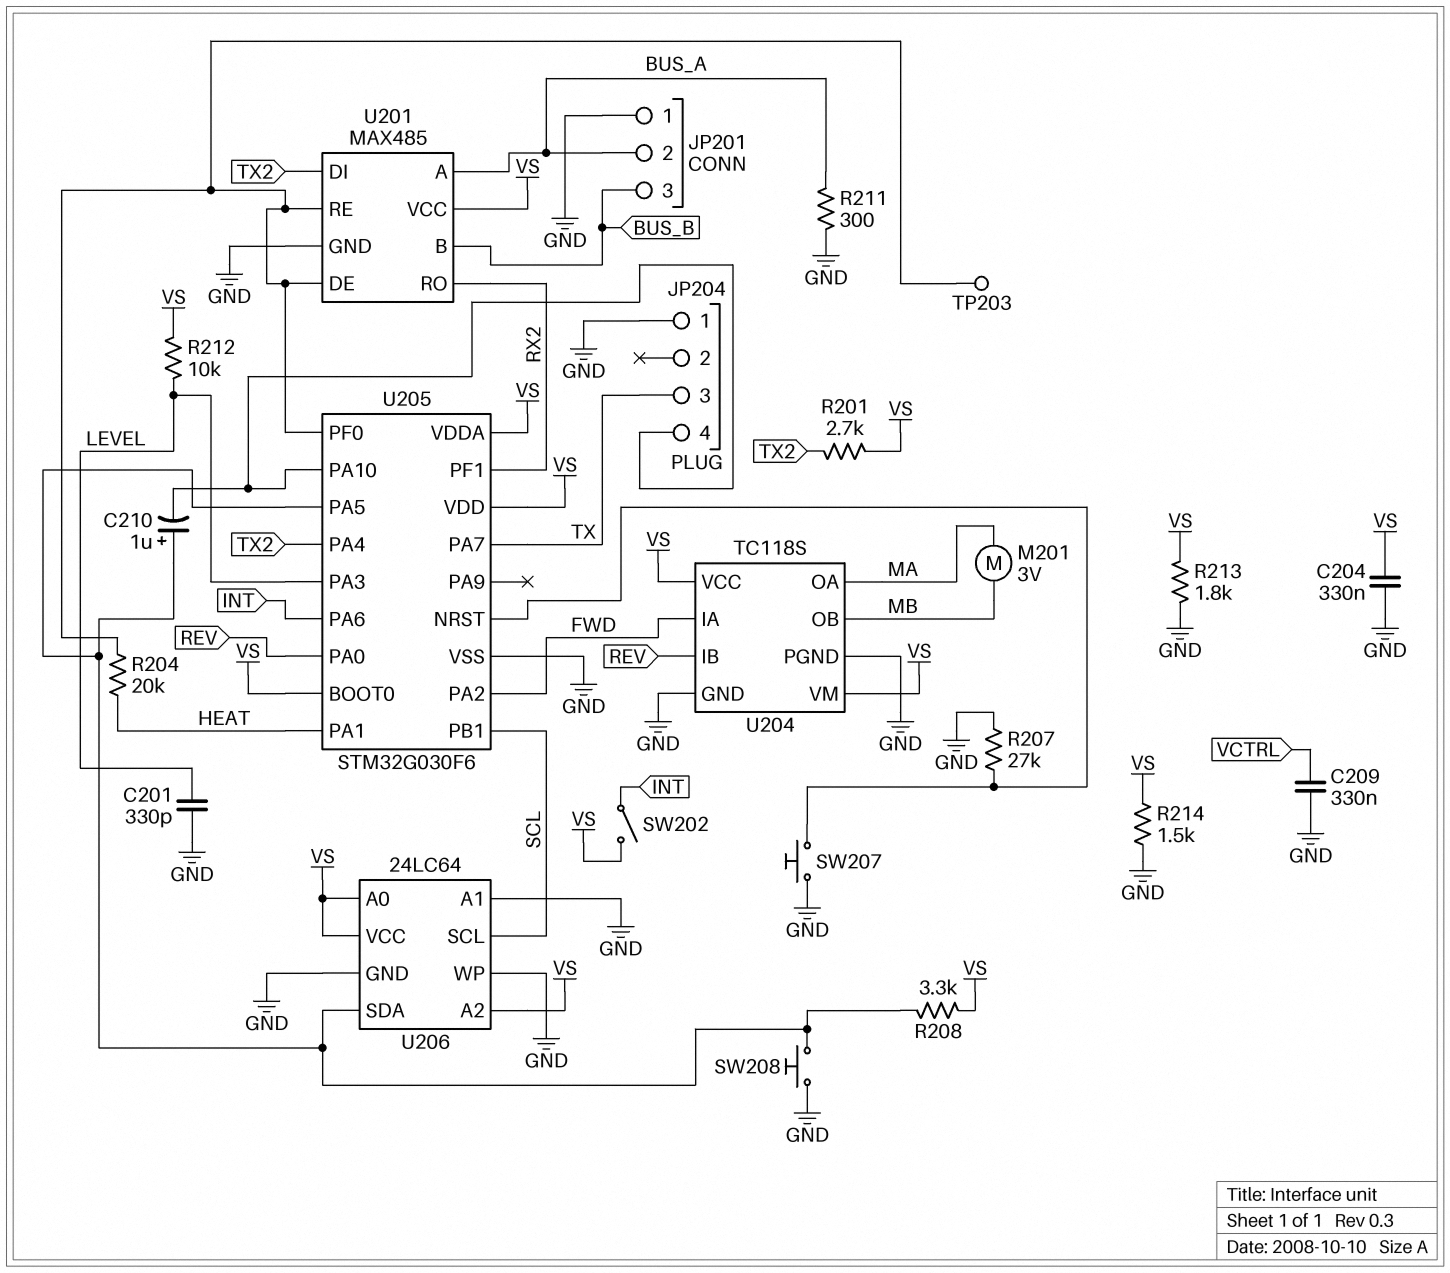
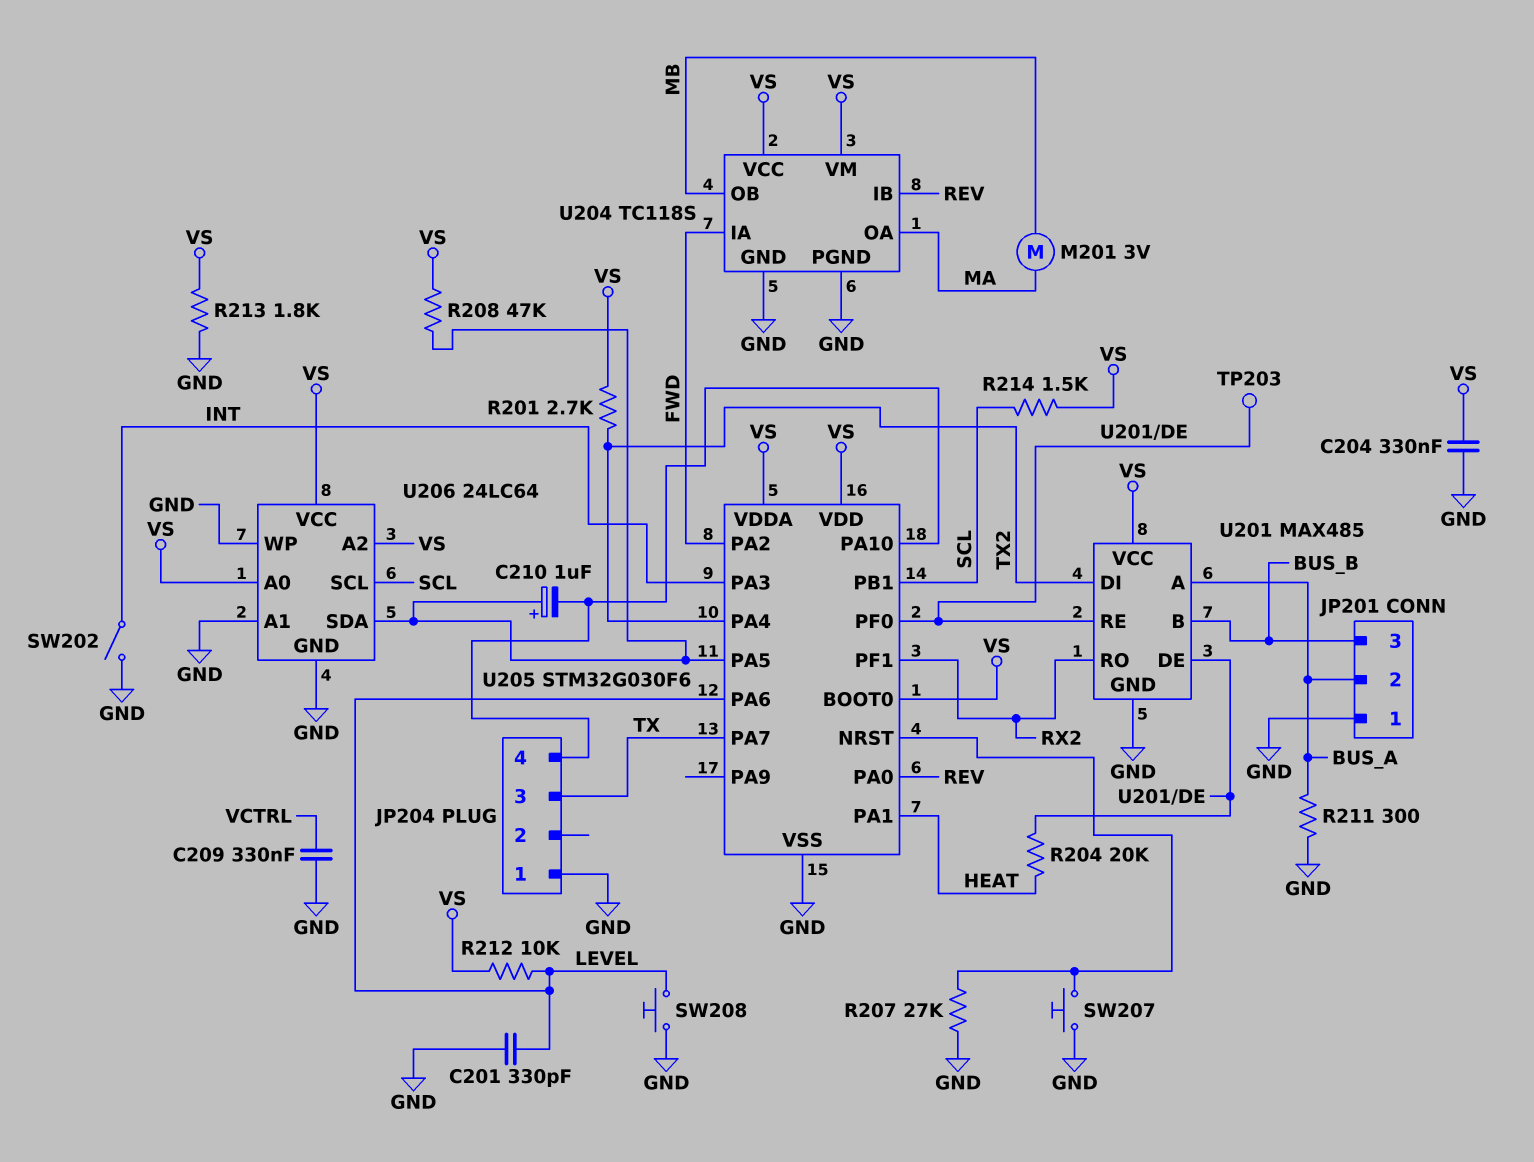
R208: 3.3k (U205/PA5, VS) -> 47k (U205/PA5, VS)
R214: 1.5k (GND, VS) -> 1.5k (SCL, VS)
SW202: switch (INT, VS) -> switch (GND, INT)
SW208: button (GND, U205/PA5) -> button (GND, LEVEL)
U205 pin PA3: LEVEL -> INT
U205 pin PA6: INT -> LEVEL

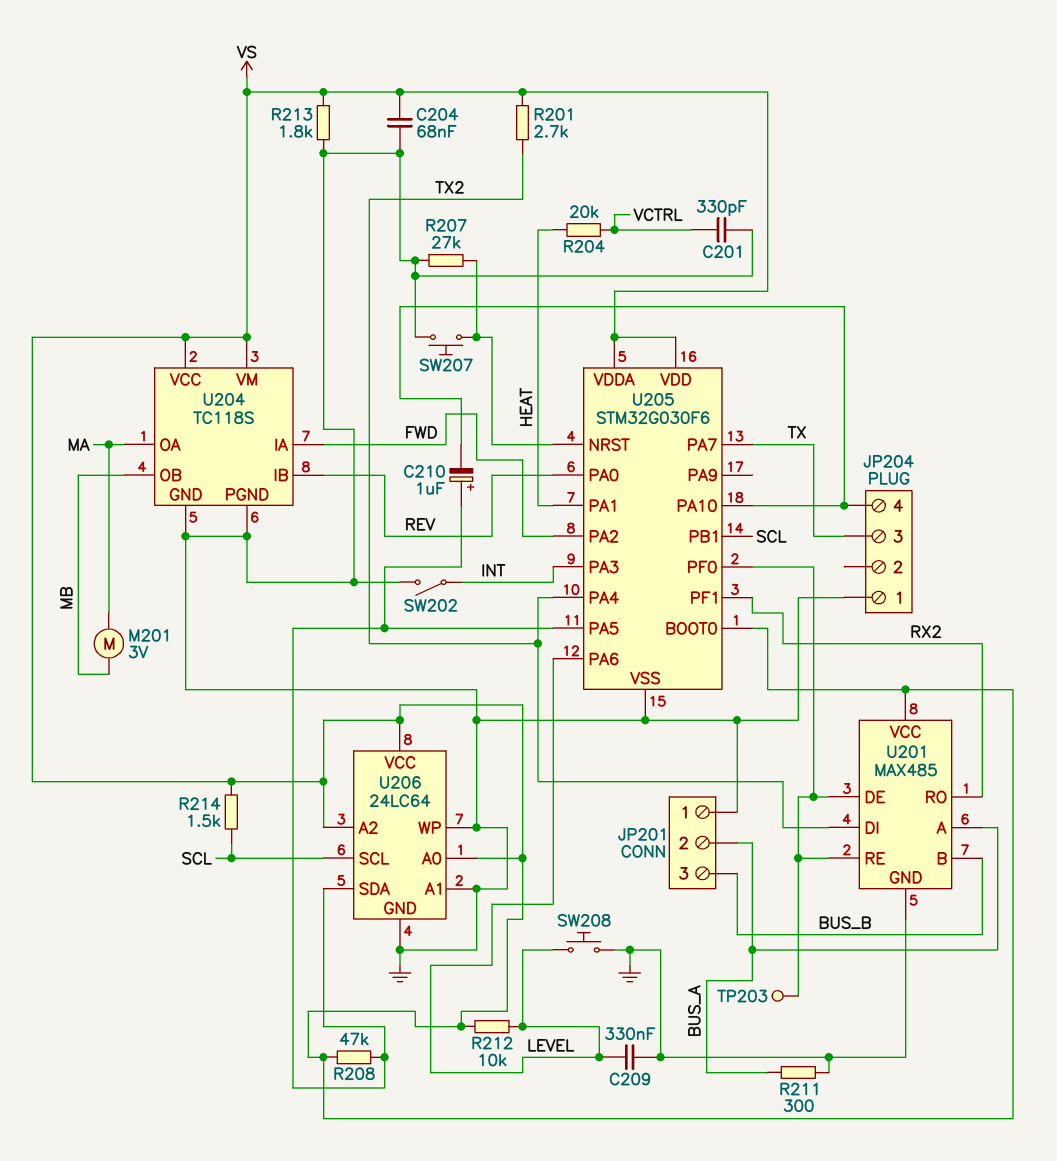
C201: 330pF (GND, LEVEL) -> 330pF (GND, VCTRL)
C204: 330nF (GND, VS) -> 68nF (GND, VS)
C209: 330nF (GND, VCTRL) -> 330nF (GND, LEVEL)
R204: 20k (HEAT, U201/DE) -> 20k (HEAT, VCTRL)

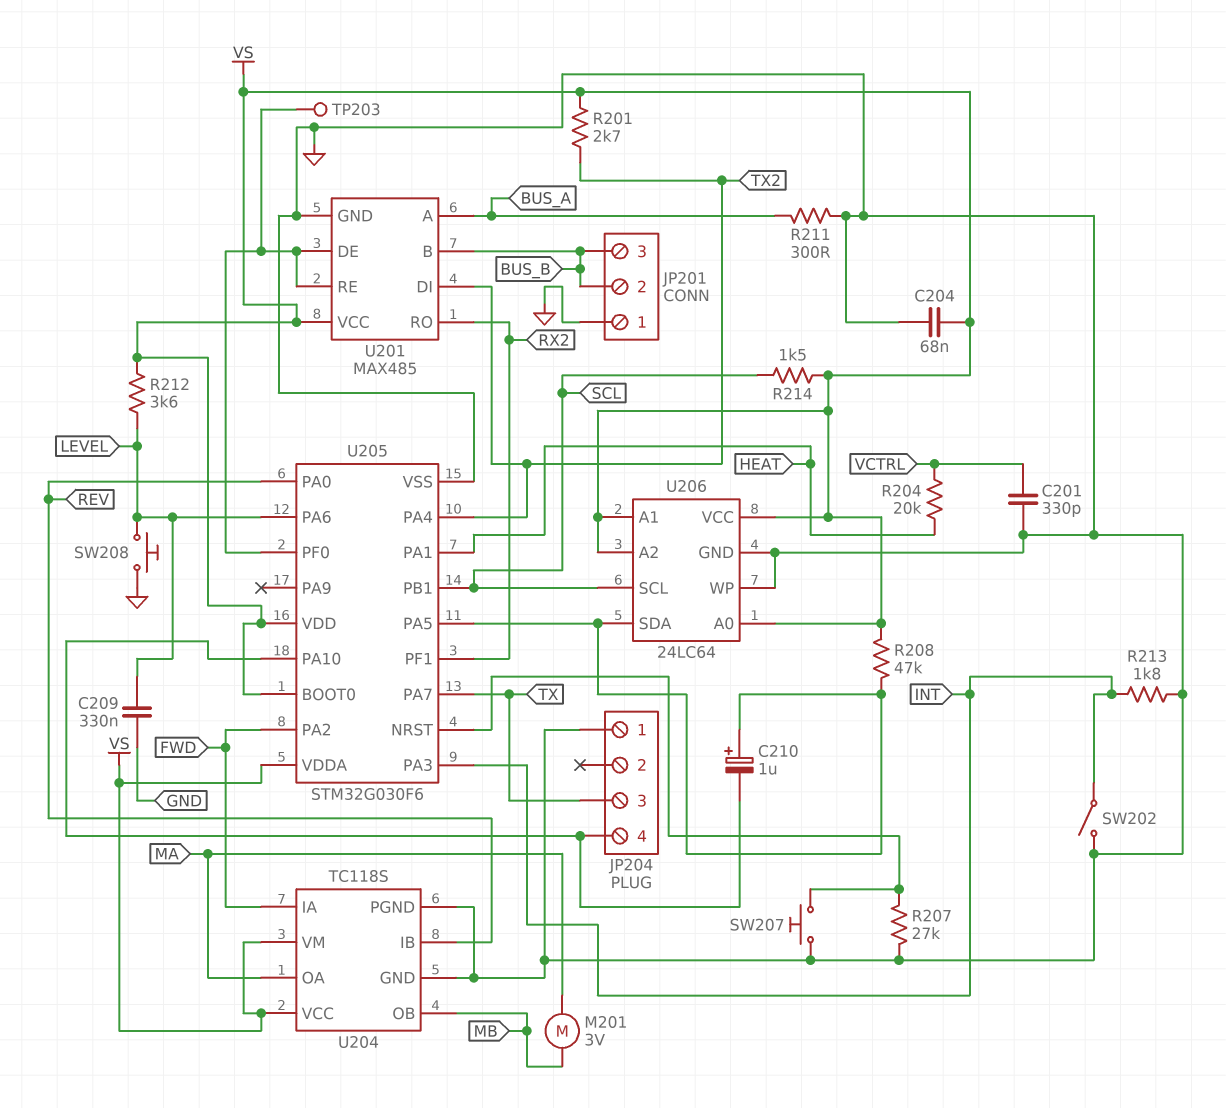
JP201 pin 2: BUS_A -> BUS_B
R212: 10k (LEVEL, VS) -> 3.6k (LEVEL, VS)
R213: 1.8k (GND, VS) -> 1.8k (GND, INT)
U206 pin A1: GND -> VS

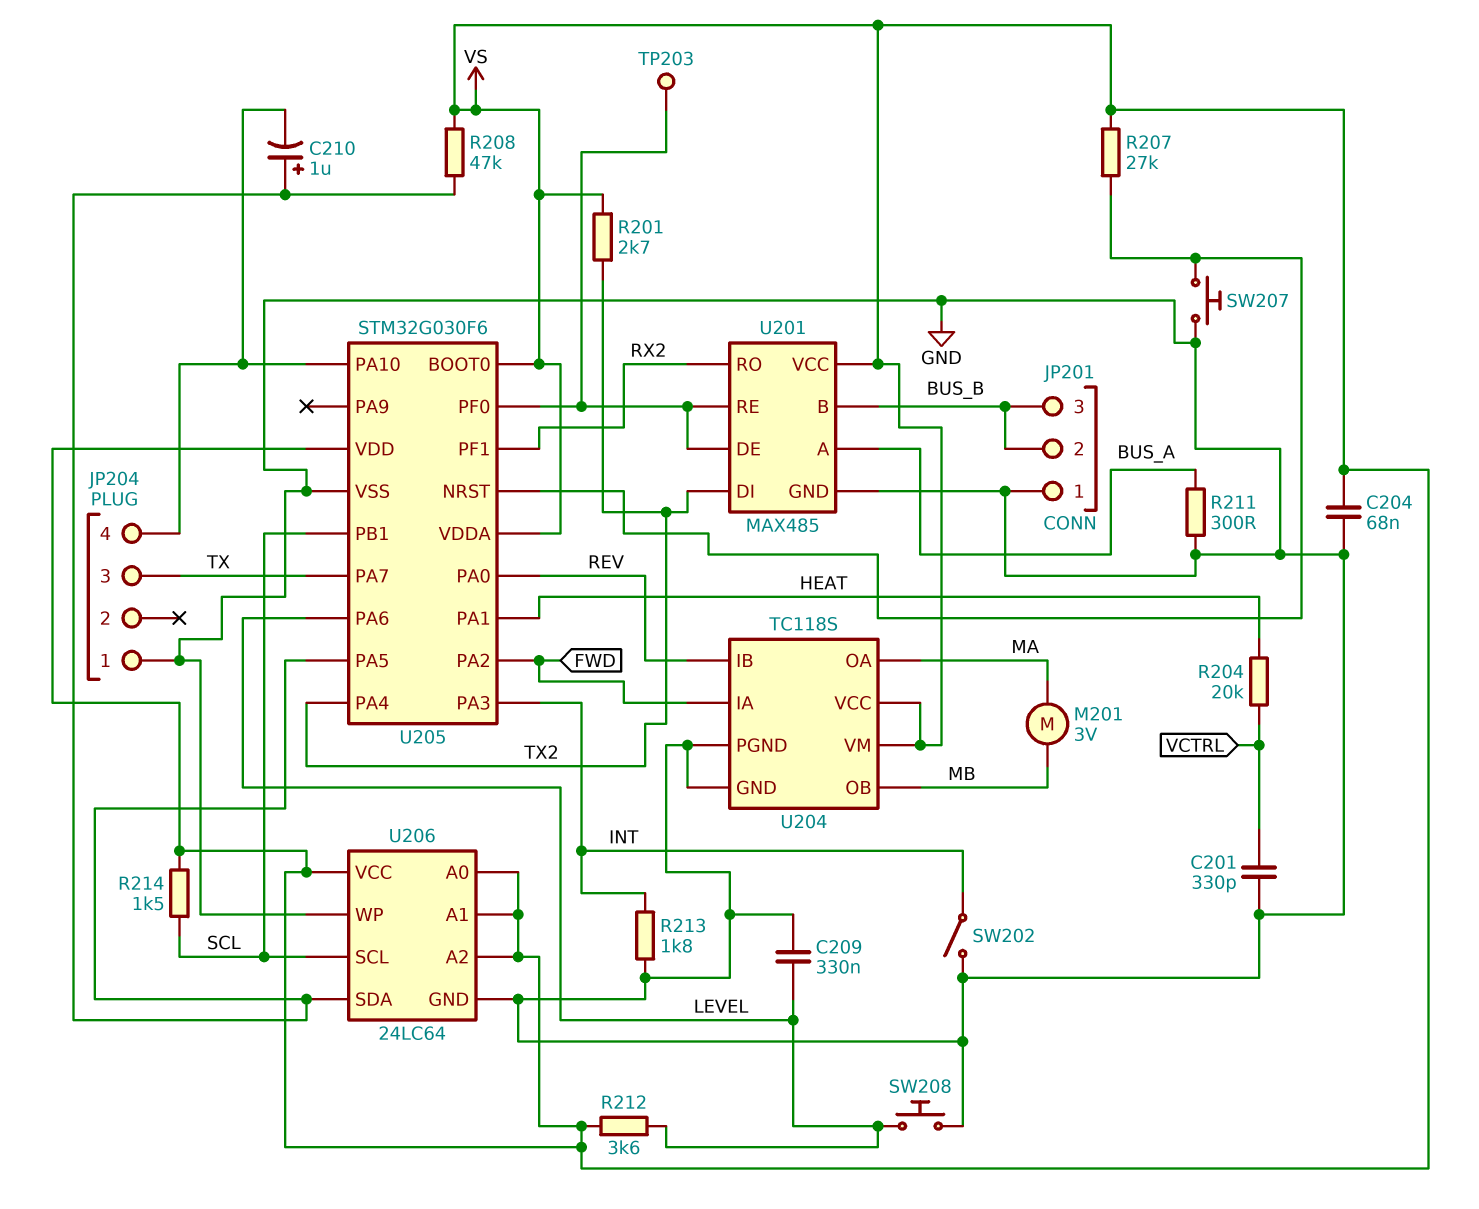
R207: 27k (GND, U205/NRST) -> 27k (U205/NRST, VS)

